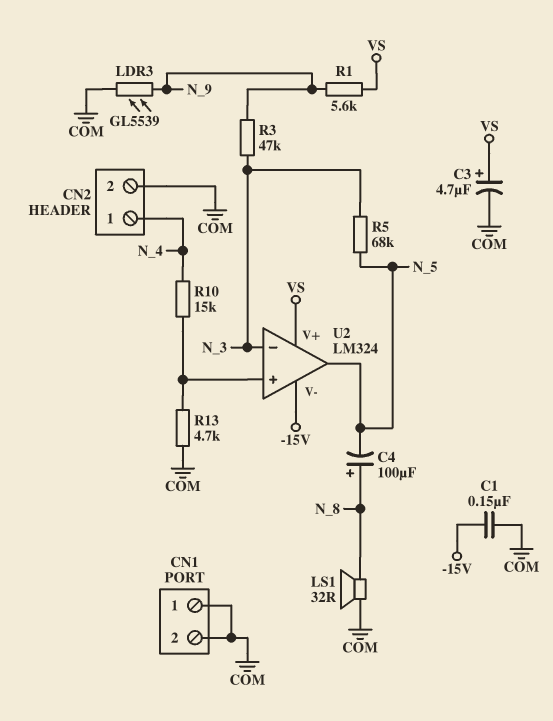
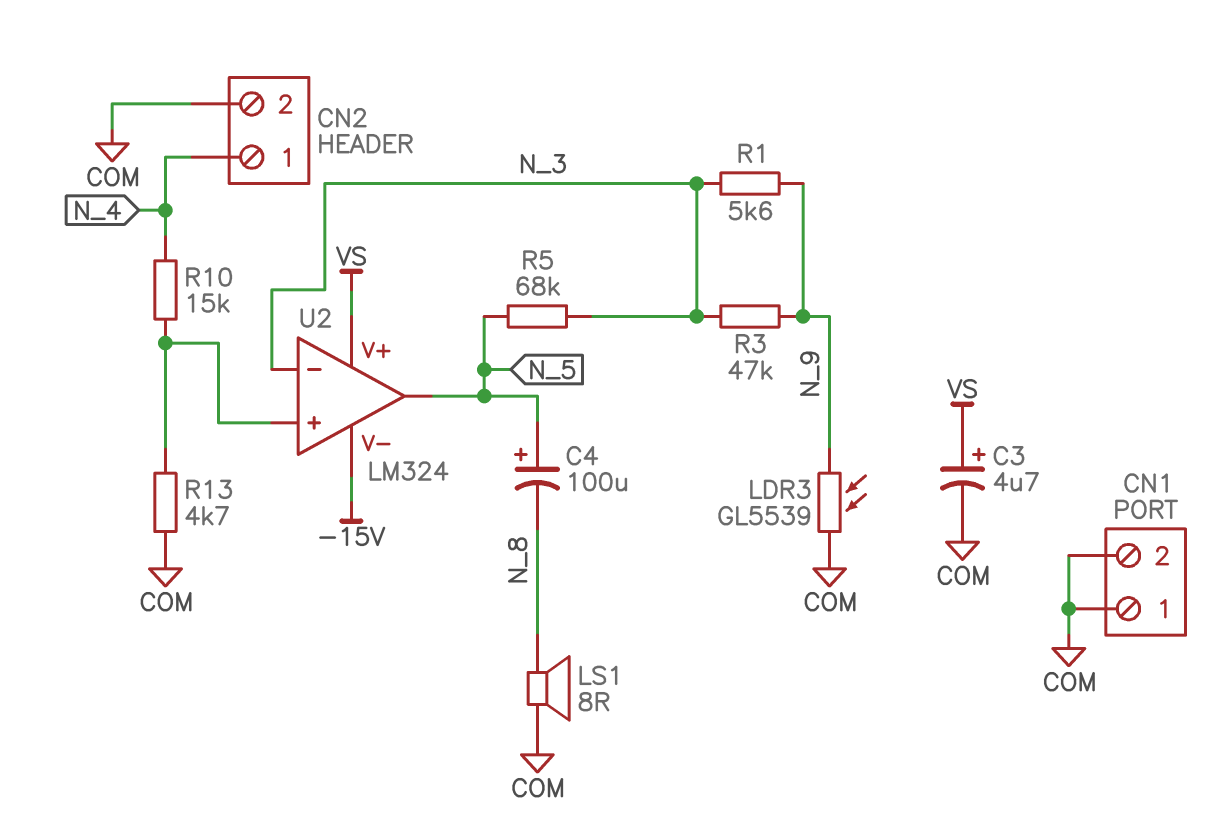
C1: 150nF (-15V, COM) -> none
C4: 100uF (plus N_8, minus N_5) -> 100uF (plus N_5, minus N_8)
LS1: speaker 32R (COM, N_8) -> speaker 8R (COM, N_8)
R1: 5.6k (N_9, VS) -> 5.6k (N_3, N_9)

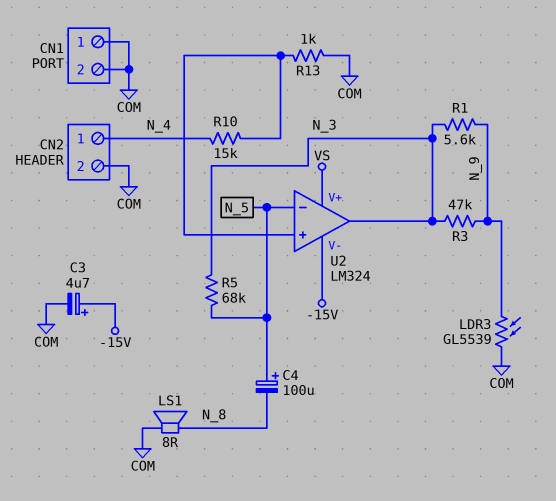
C3: 4.7uF (plus VS, minus COM) -> 4.7uF (plus -15V, minus COM)
R13: 4.7k (COM, U2/in+) -> 1k (COM, U2/in+)
U2 pin in-: N_3 -> N_5
U2 pin out: N_5 -> N_3

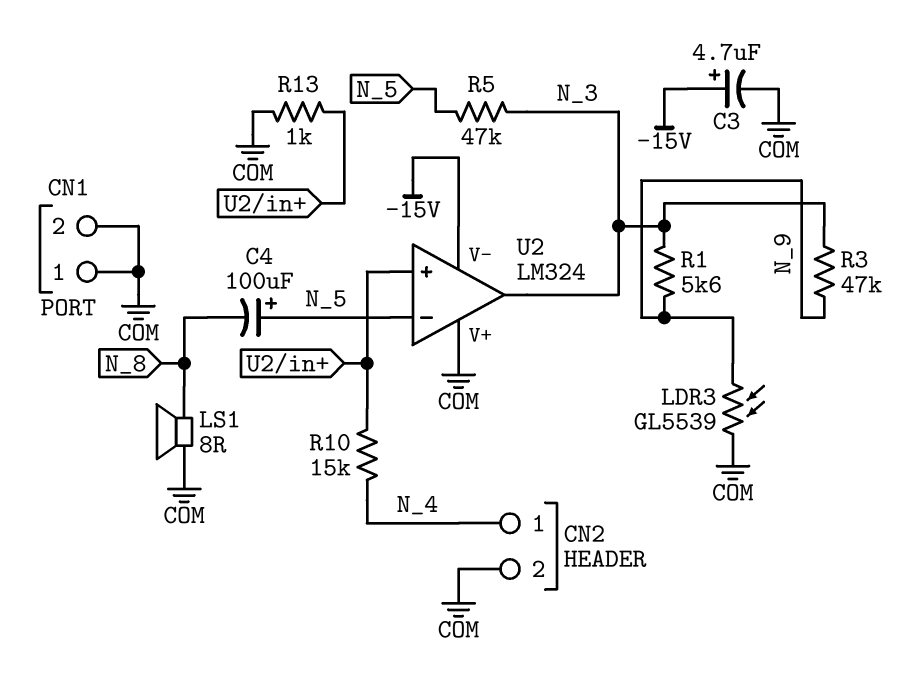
R5: 68k (N_3, N_5) -> 47k (N_3, N_5)
U2 pin V+: VS -> COM

